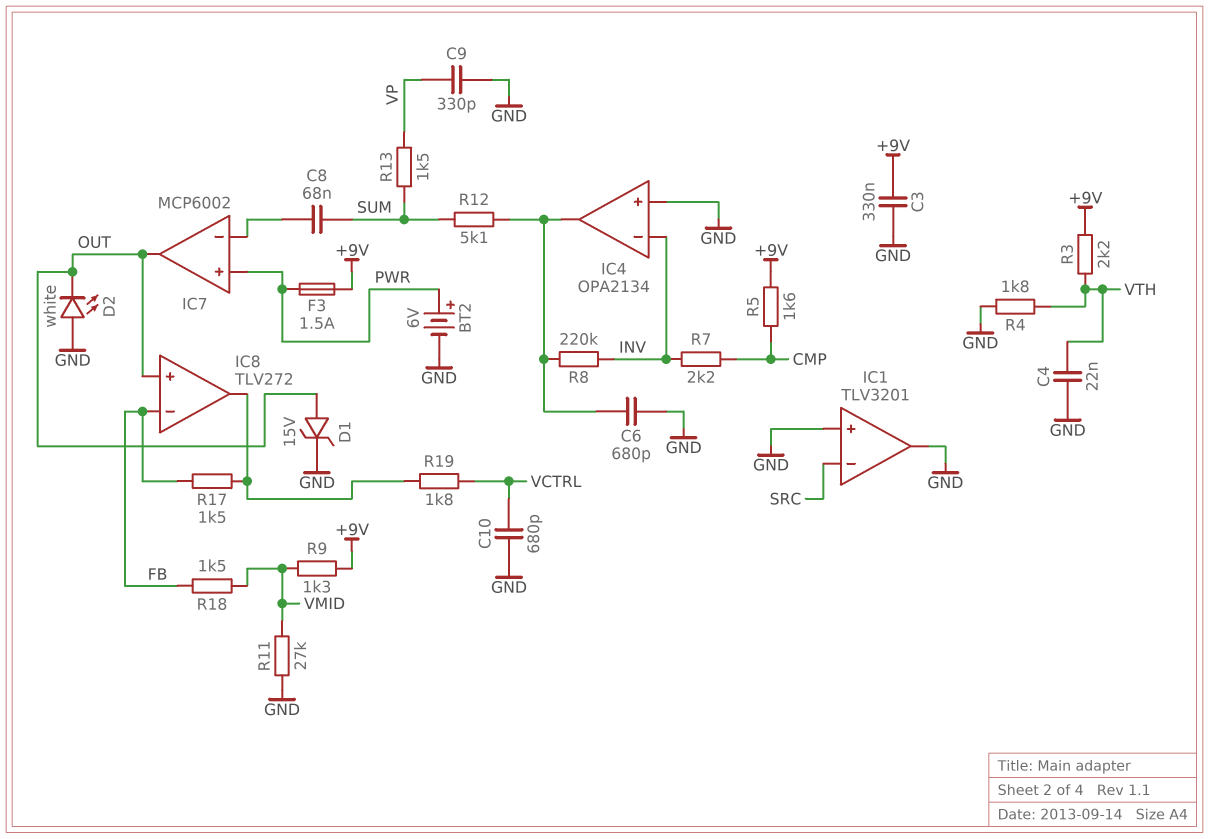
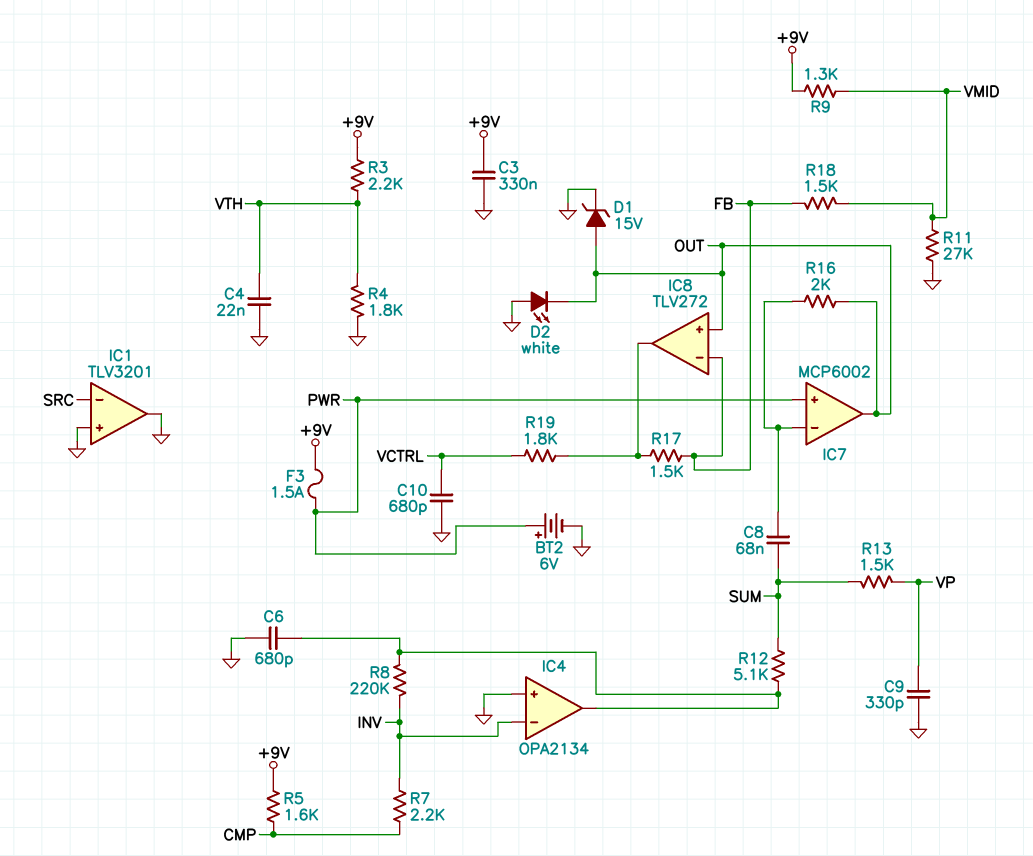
R16: none -> 2k (IC7/in-, OUT)

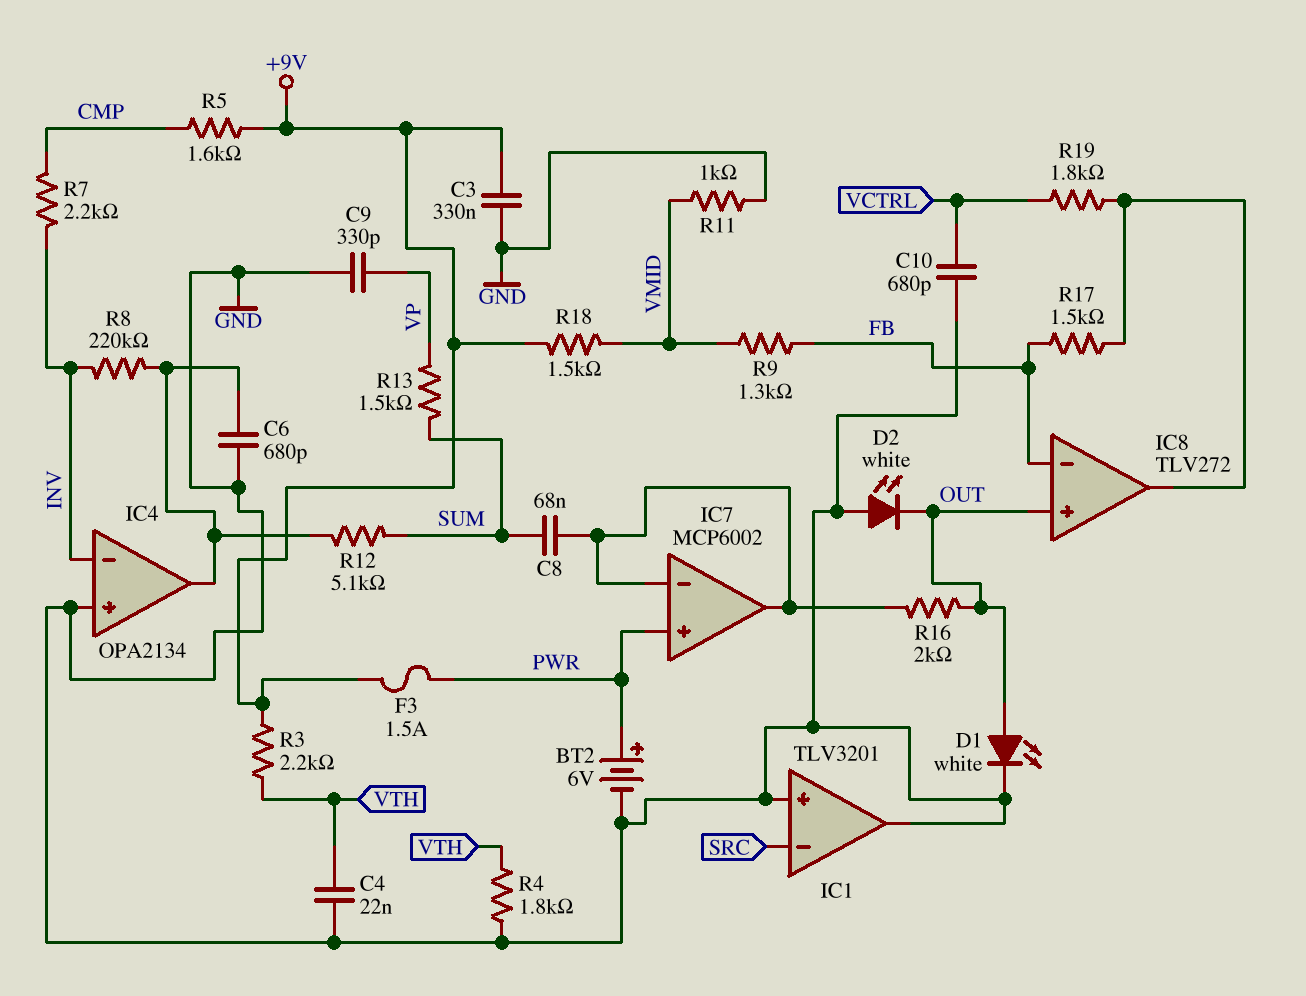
D1: zener 15V (A OUT, K GND) -> LED white (A OUT, K GND)
IC7 pin out: OUT -> IC7/in-
R9: 1.3k (+9V, VMID) -> 1.3k (FB, VMID)
R11: 27k (GND, VMID) -> 1k (GND, VMID)
R18: 1.5k (FB, VMID) -> 1.5k (+9V, VMID)

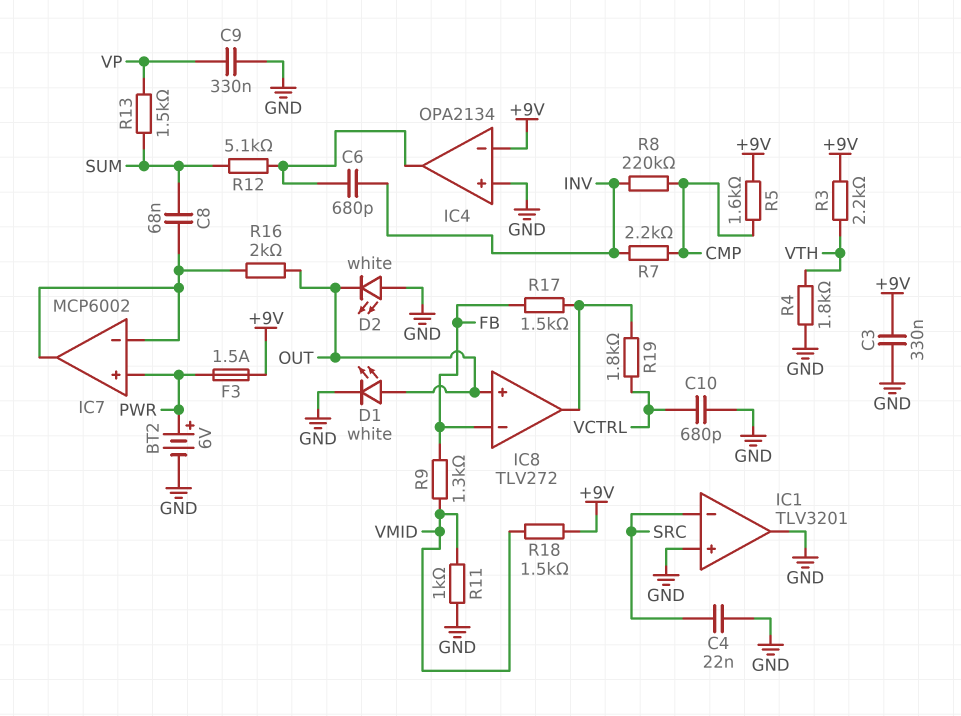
C4: 22nF (GND, VTH) -> 22nF (GND, SRC)
C6: 680pF (GND, IC4/out) -> 680pF (IC4/out, INV)
C9: 330pF (GND, VP) -> 330nF (GND, VP)
IC4 pin in-: INV -> +9V
R8: 220k (IC4/out, INV) -> 220k (CMP, INV)

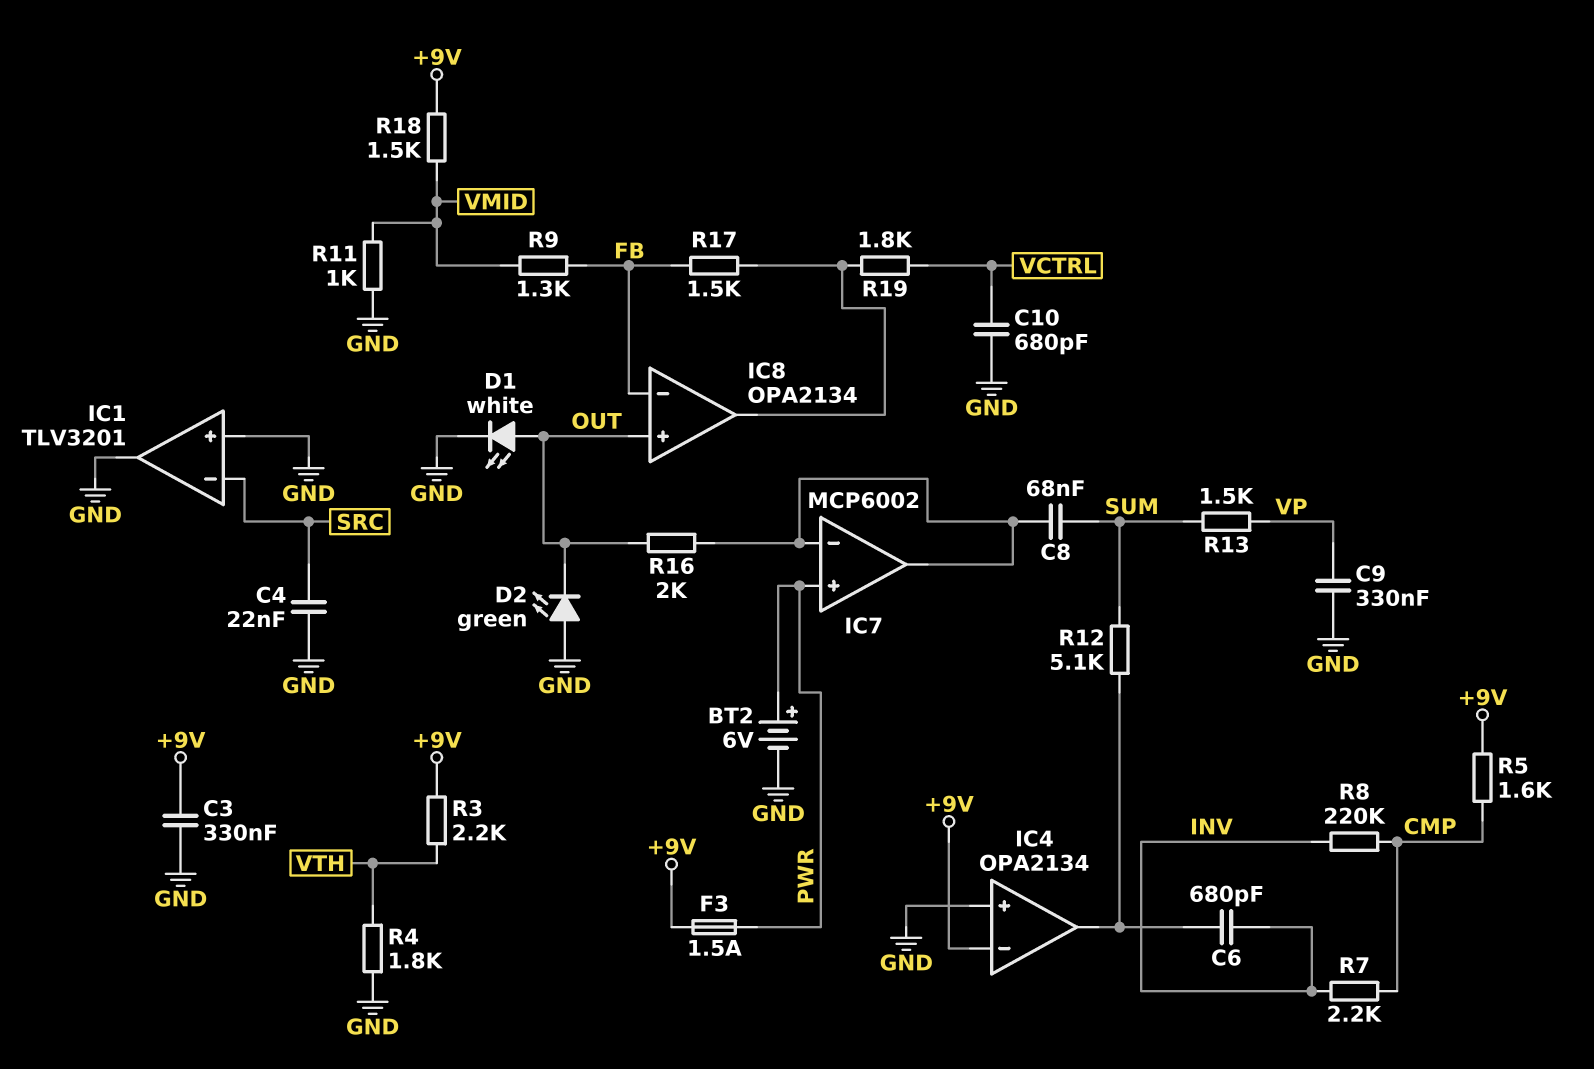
D2: LED white (A GND, K OUT) -> LED green (A GND, K OUT)
IC8: TLV272 -> OPA2134

